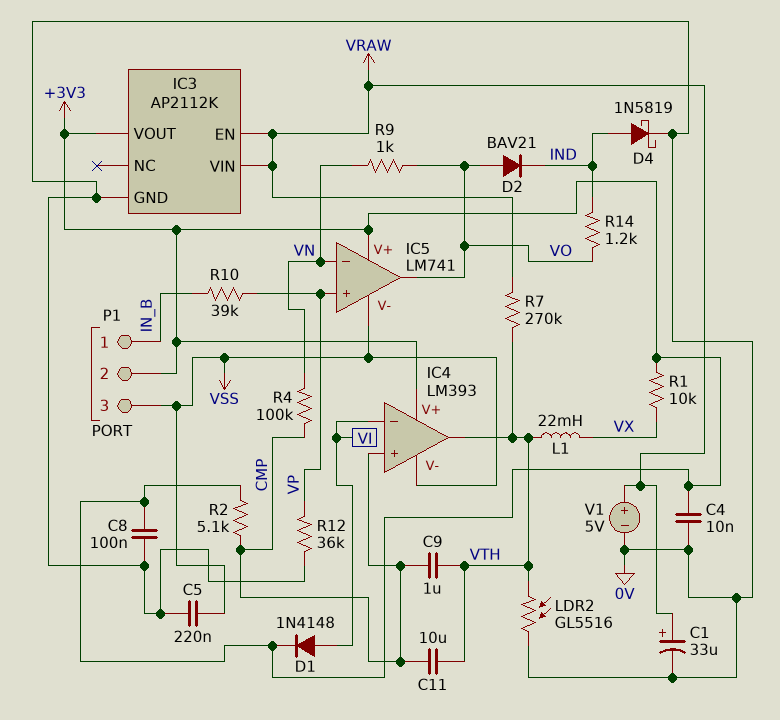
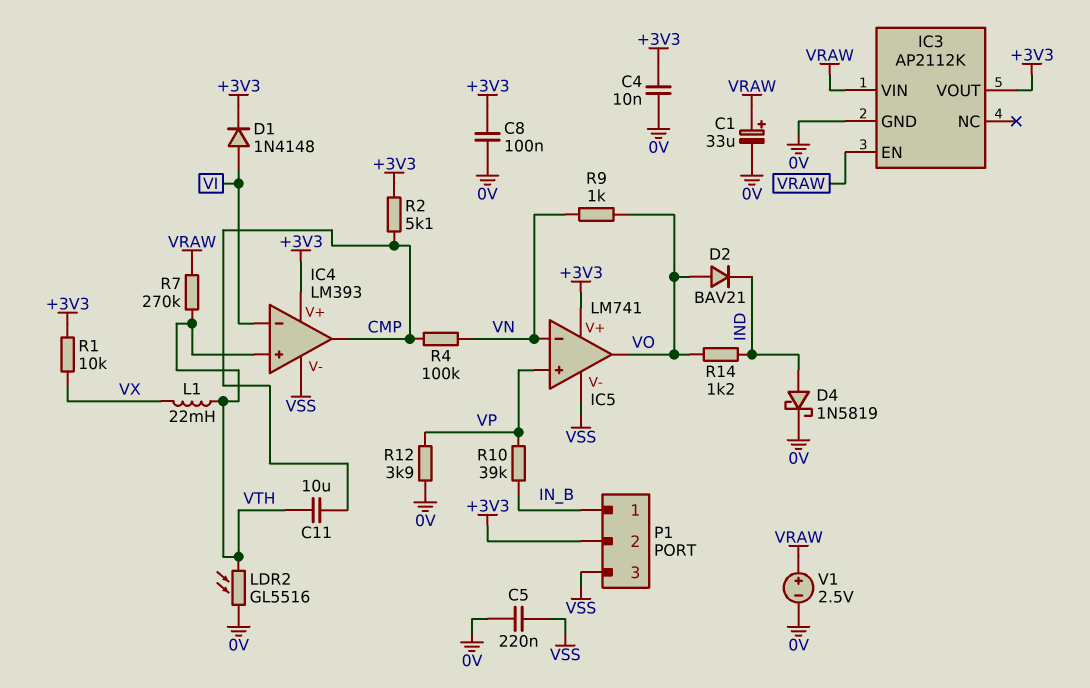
C9: 1uF (CMP, VTH) -> none
IC4 pin in+: CMP -> VTH
IC4 pin out: VTH -> CMP
R12: 36k (0V, VP) -> 3.9k (0V, VP)
V1: 5V (plus VRAW, minus 0V) -> 2.5V (plus VRAW, minus 0V)

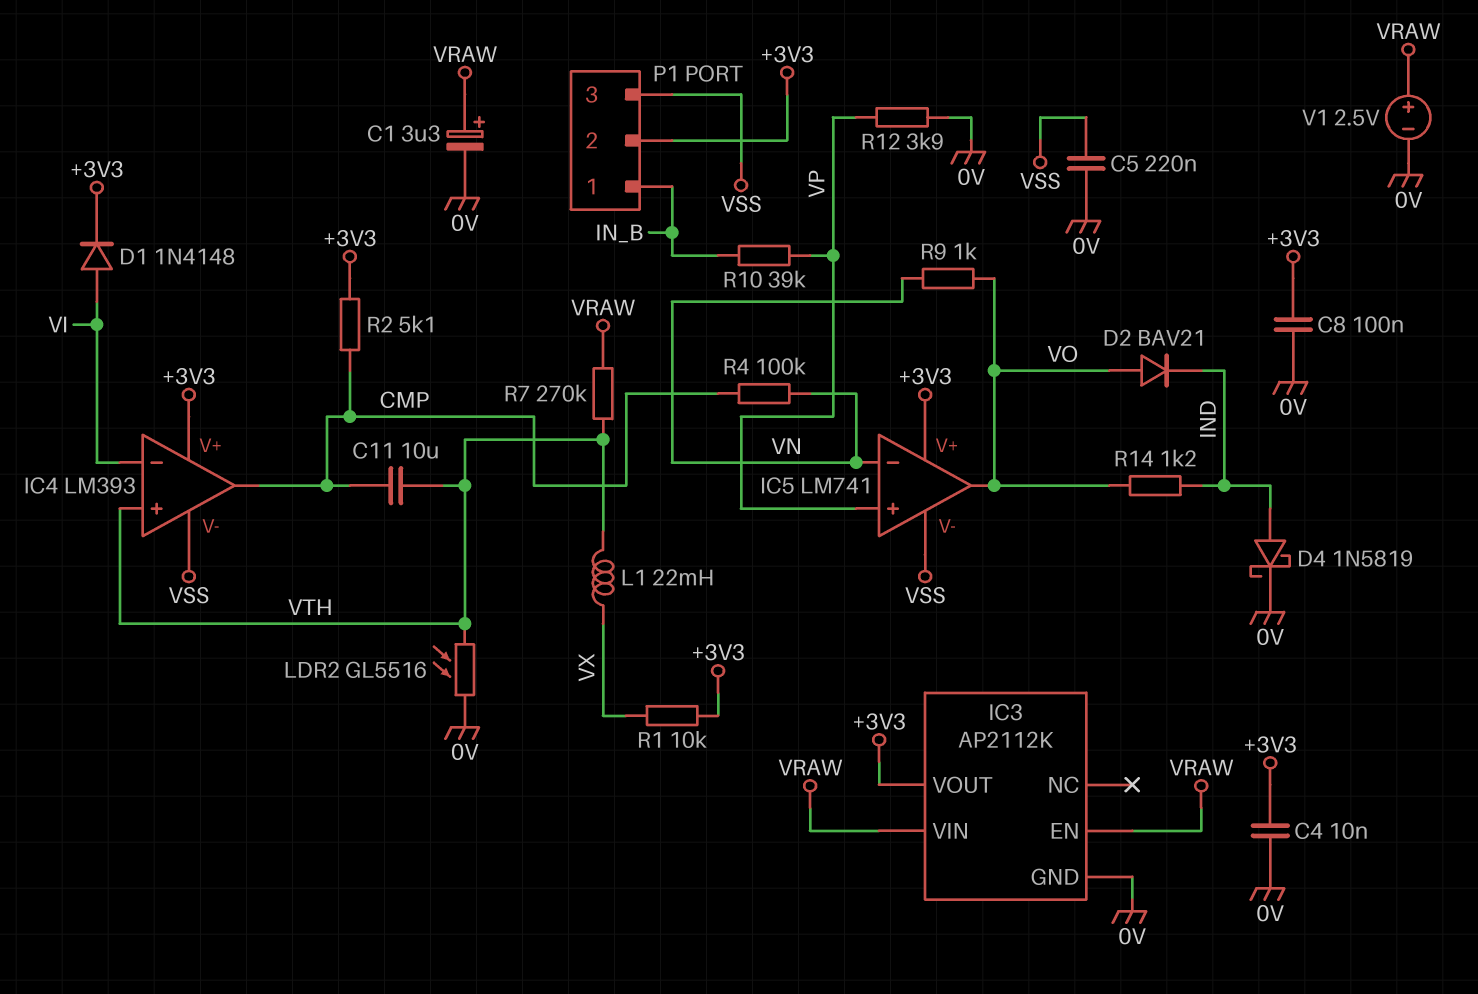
C1: 33uF (plus VRAW, minus 0V) -> 3.3uF (plus VRAW, minus 0V)

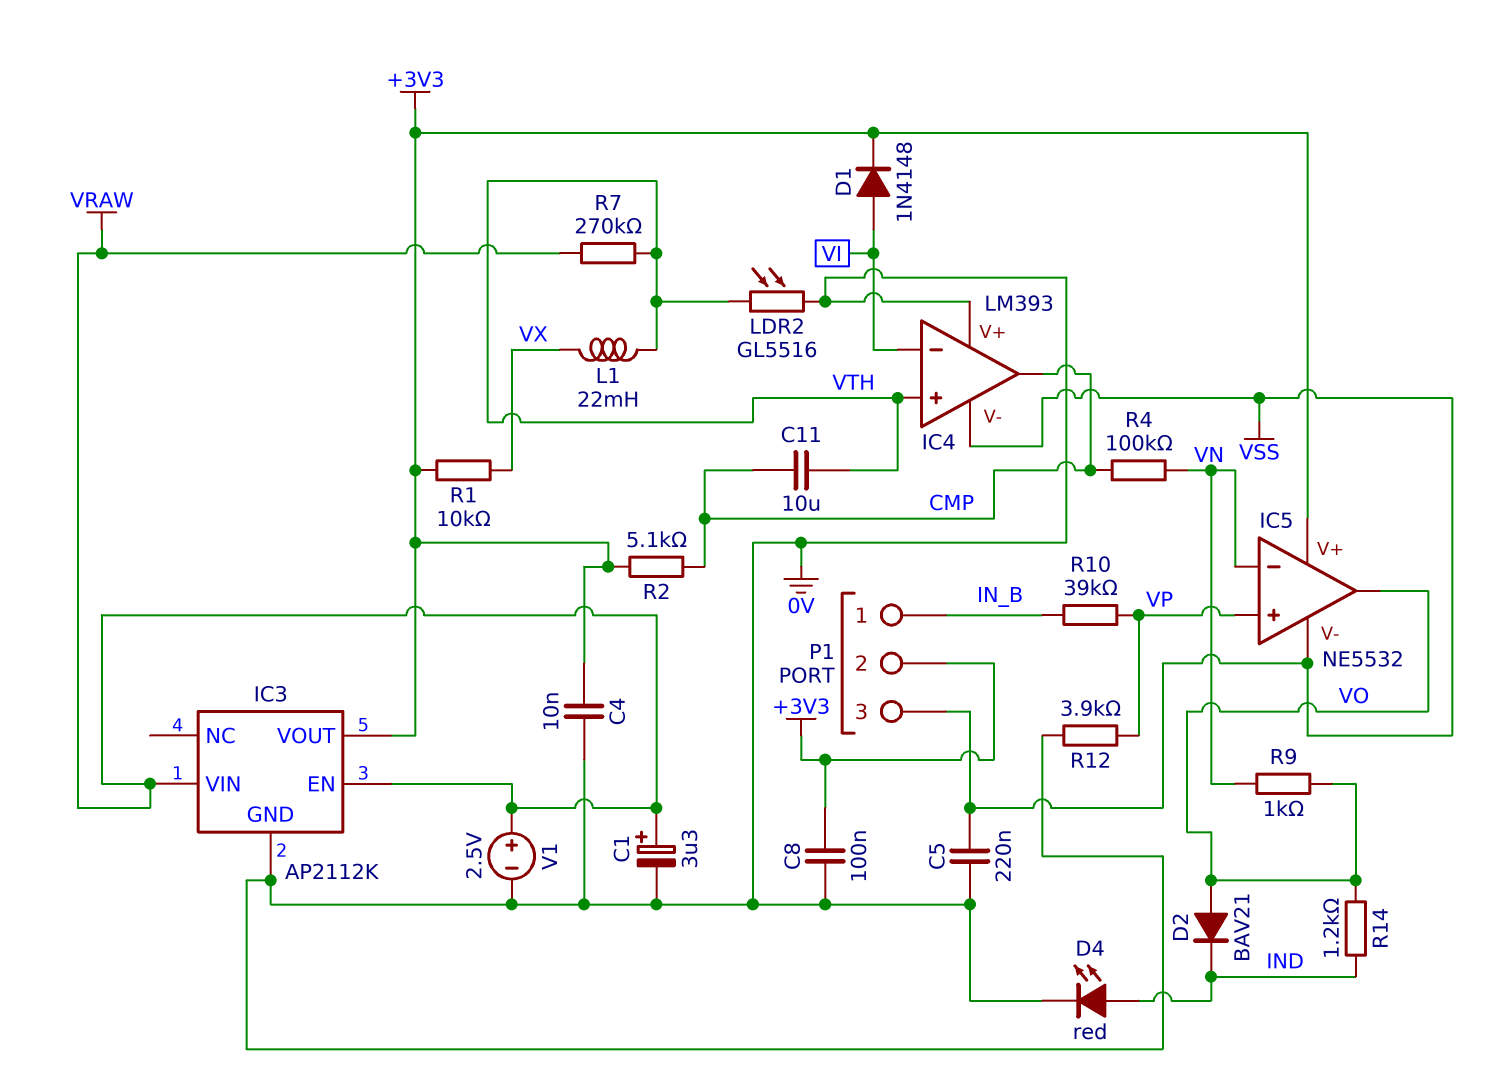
D4: schottky 1N5819 (A IND, K 0V) -> LED red (A IND, K 0V)
IC4 pin V+: +3V3 -> 0V
IC5: LM741 -> NE5532

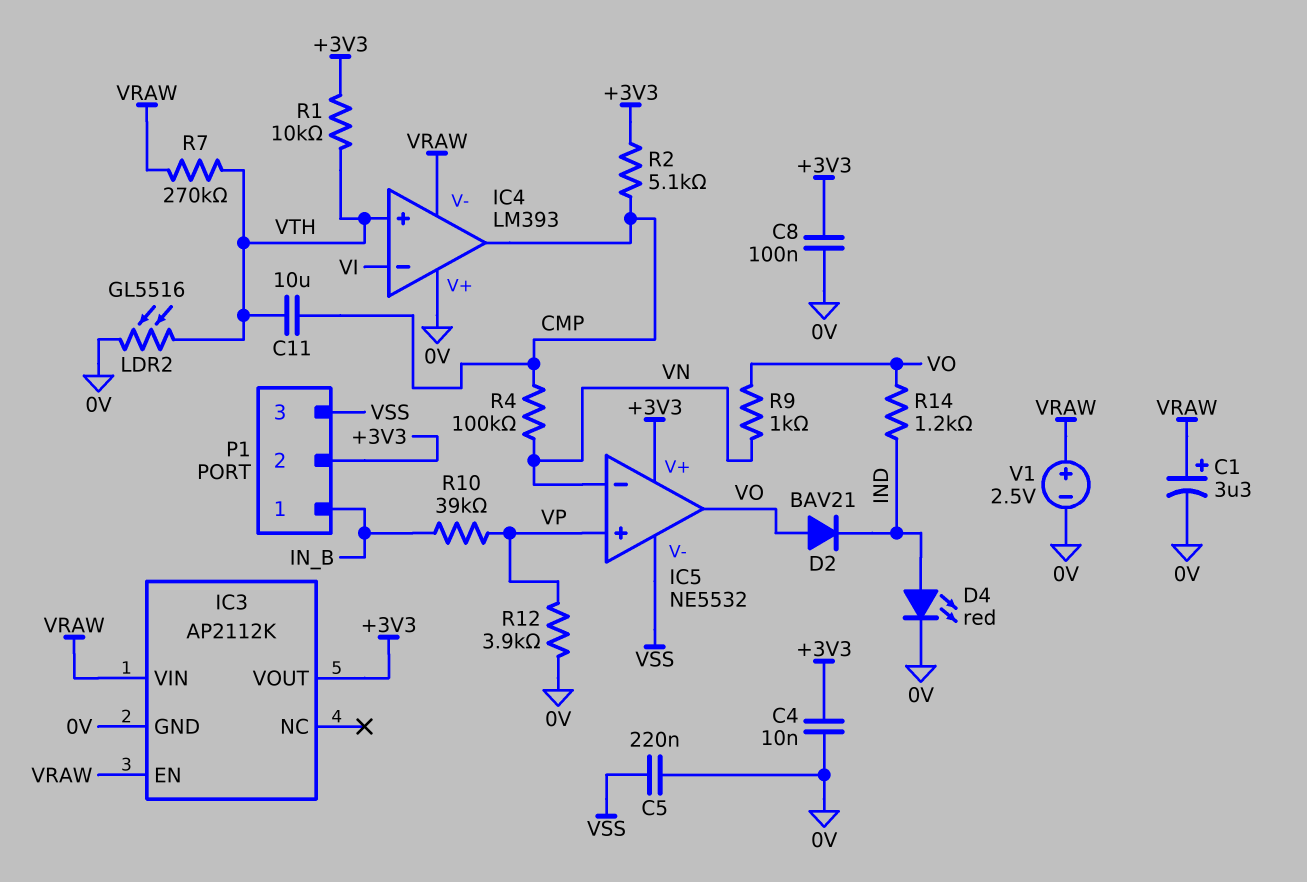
D1: diode 1N4148 (A VI, K +3V3) -> none
IC4 pin V-: VSS -> VRAW
L1: 22mH (VTH, VX) -> none
R1: 10k (+3V3, VX) -> 10k (+3V3, VTH)

